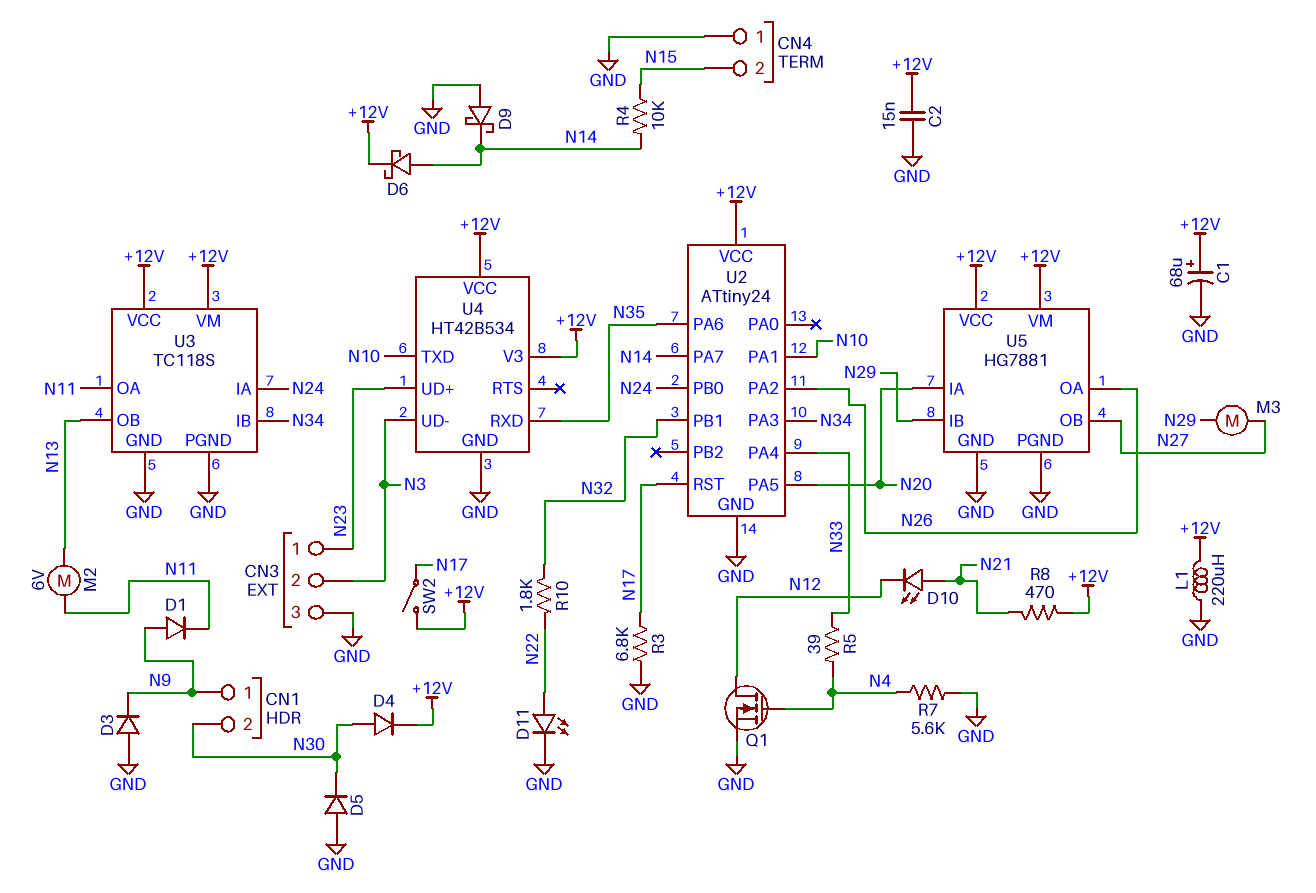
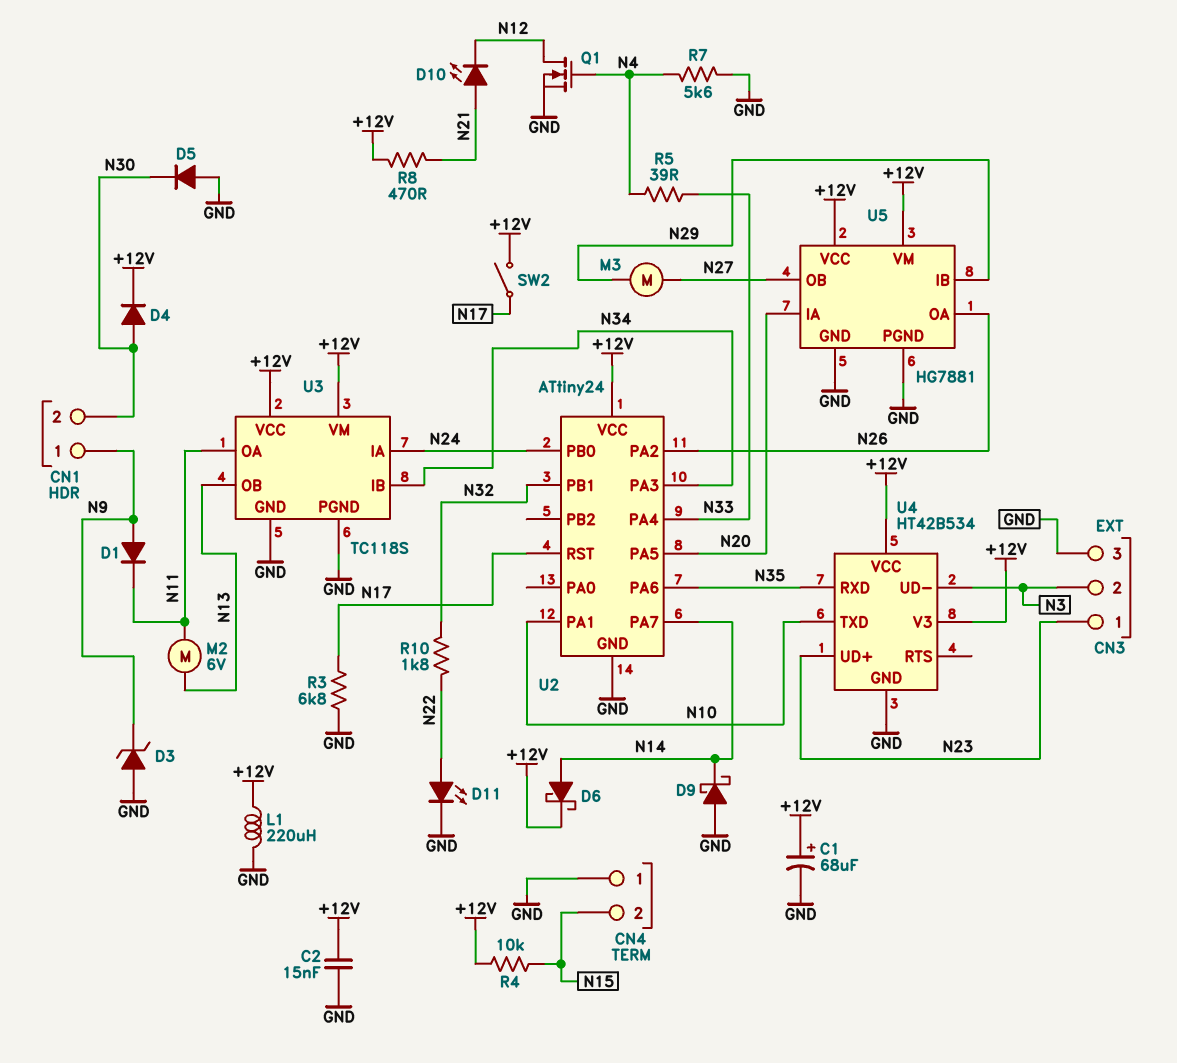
D3: diode (A GND, K N9) -> zener (A GND, K N9)
R4: 10k (N14, N15) -> 10k (+12V, N15)

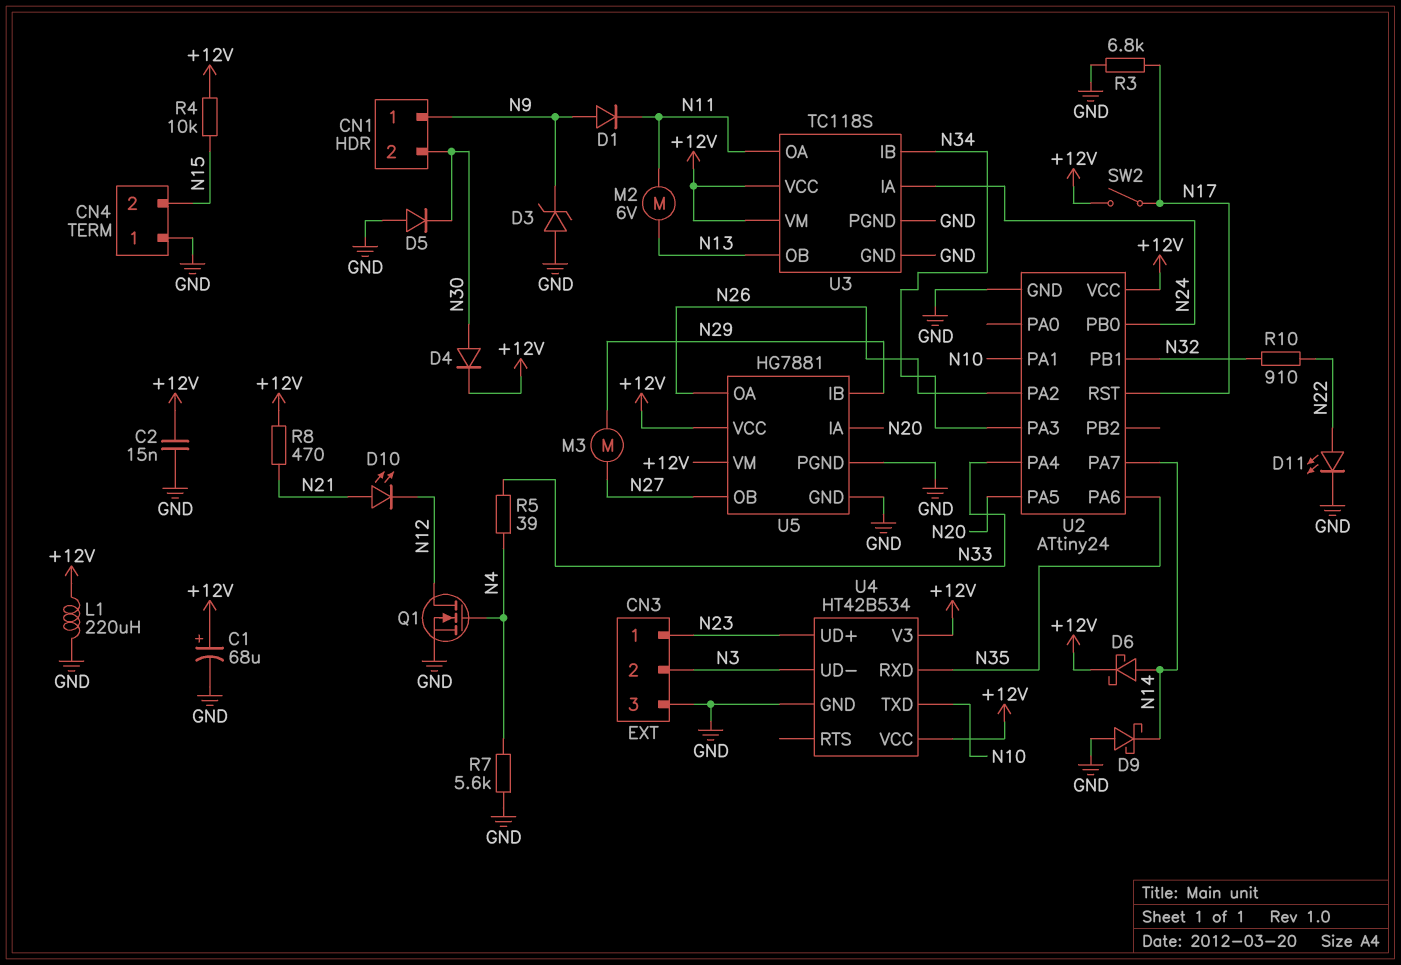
R10: 1.8k (N22, N32) -> 910 (N22, N32)

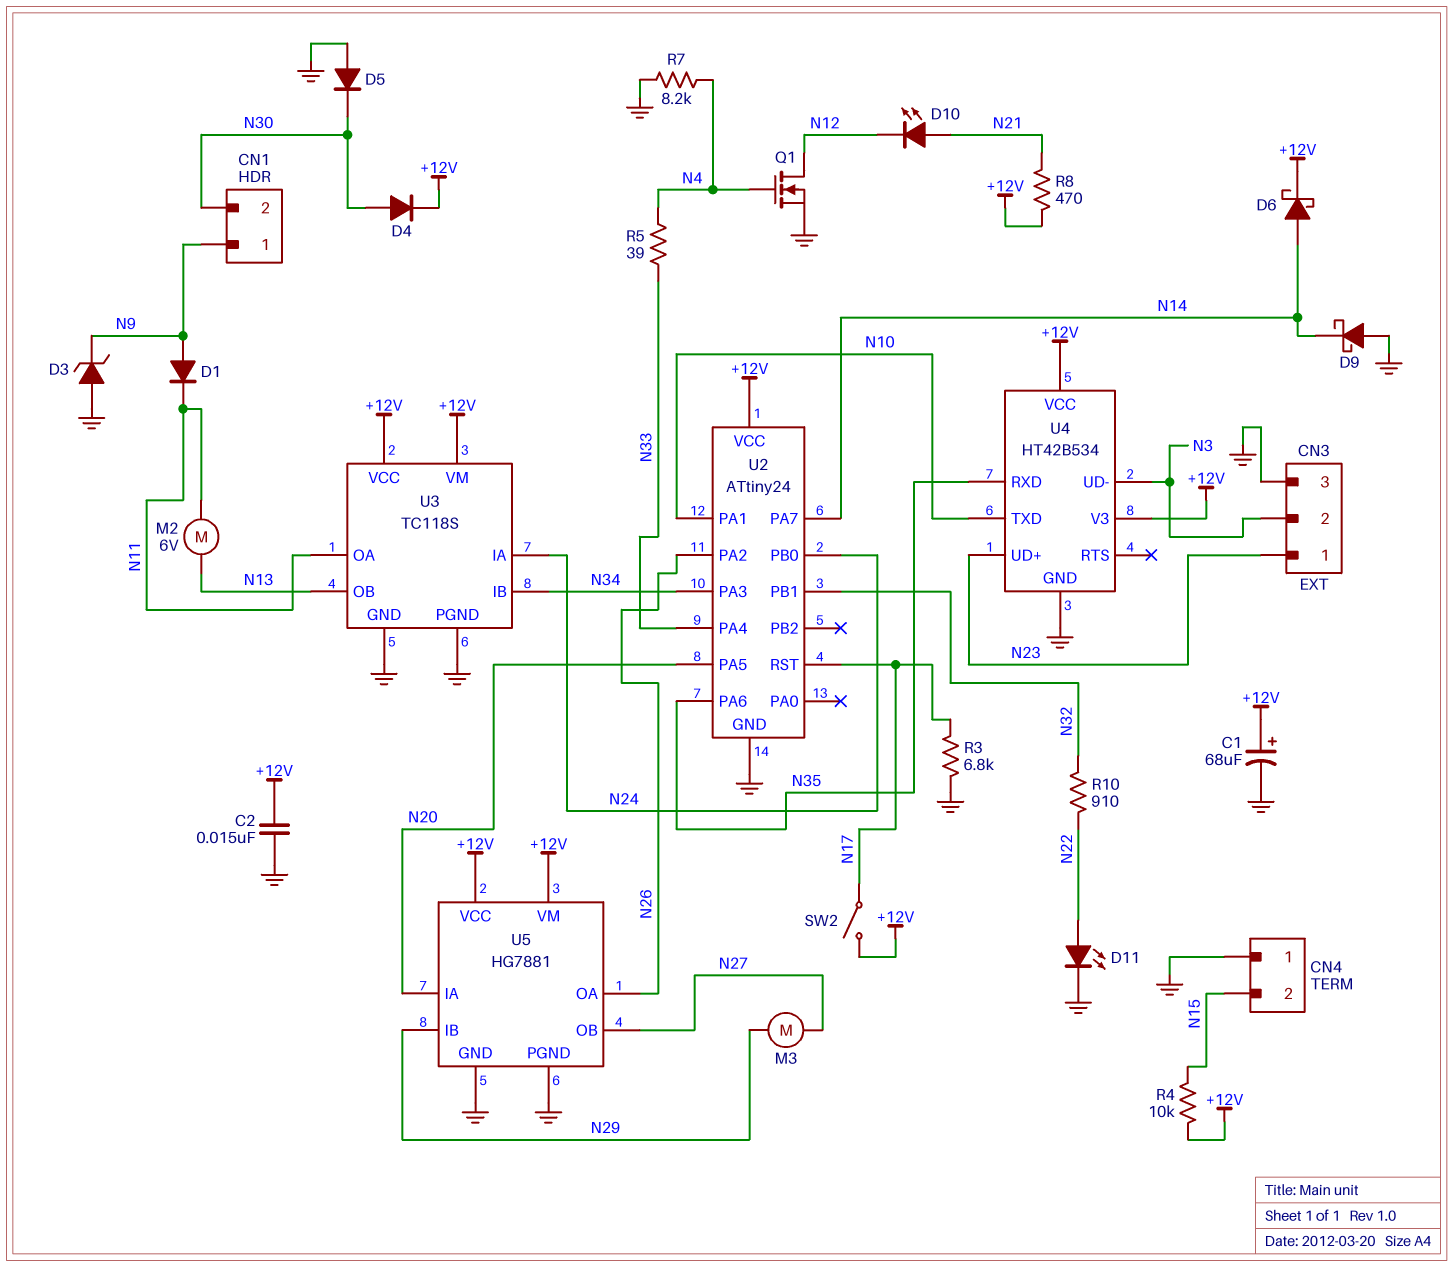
L1: 220uH (+12V, GND) -> none
R7: 5.6k (GND, N4) -> 8.2k (GND, N4)

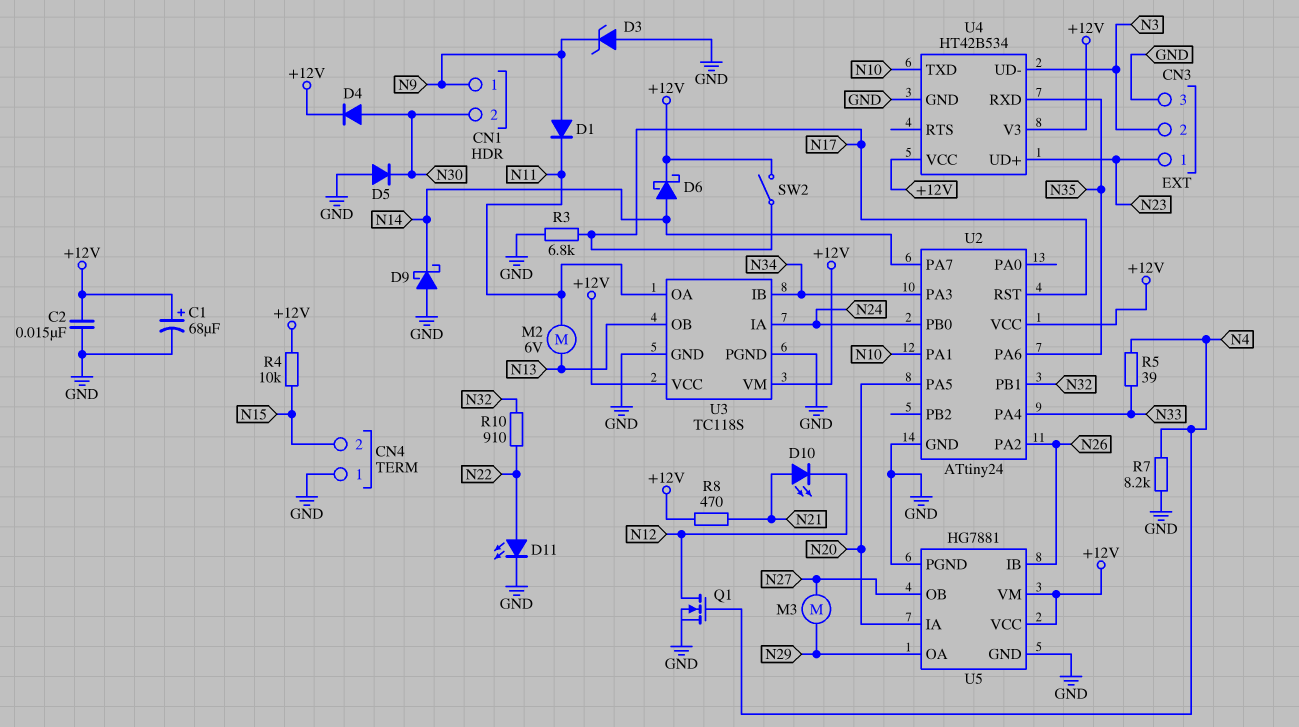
U5 pin IB: N29 -> N26
U5 pin OA: N26 -> N29

